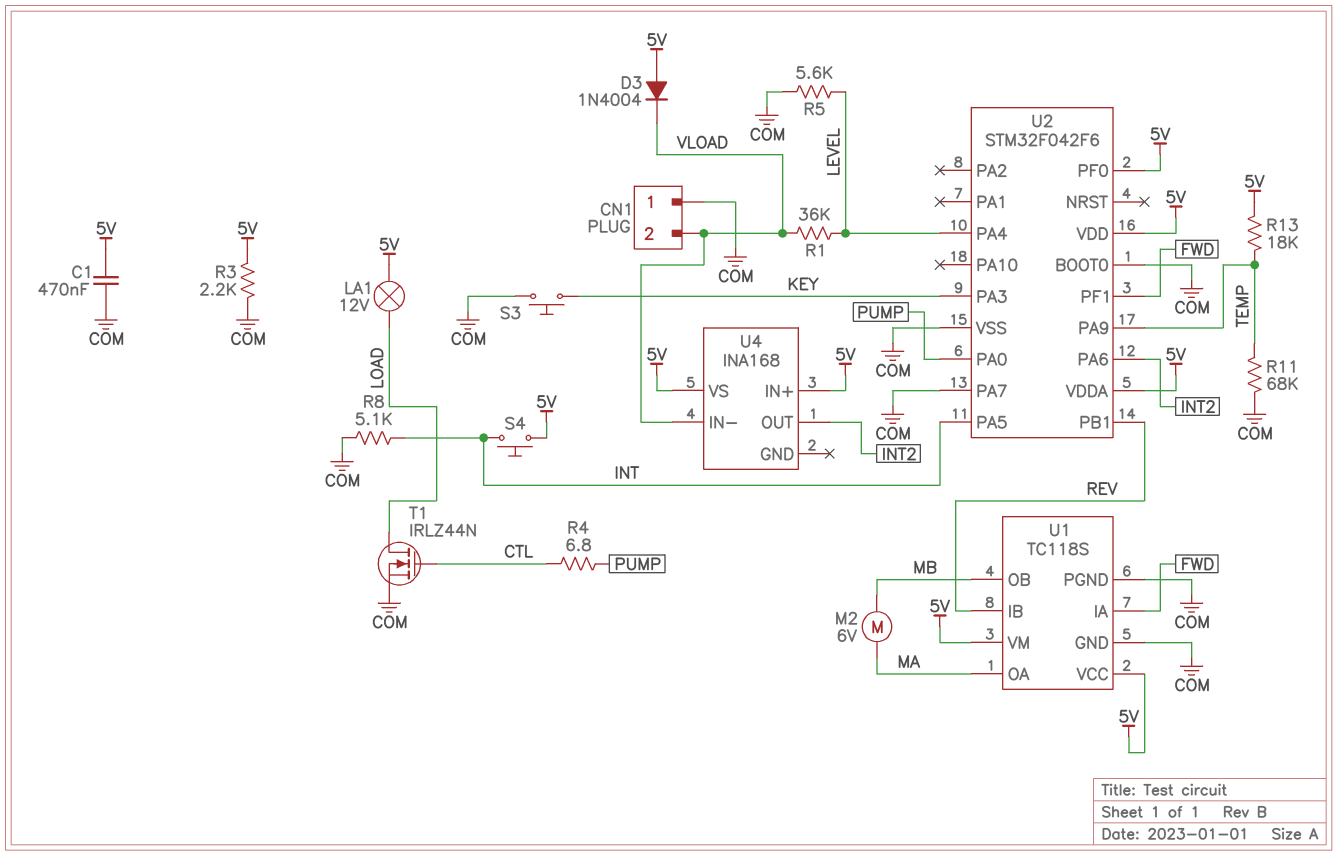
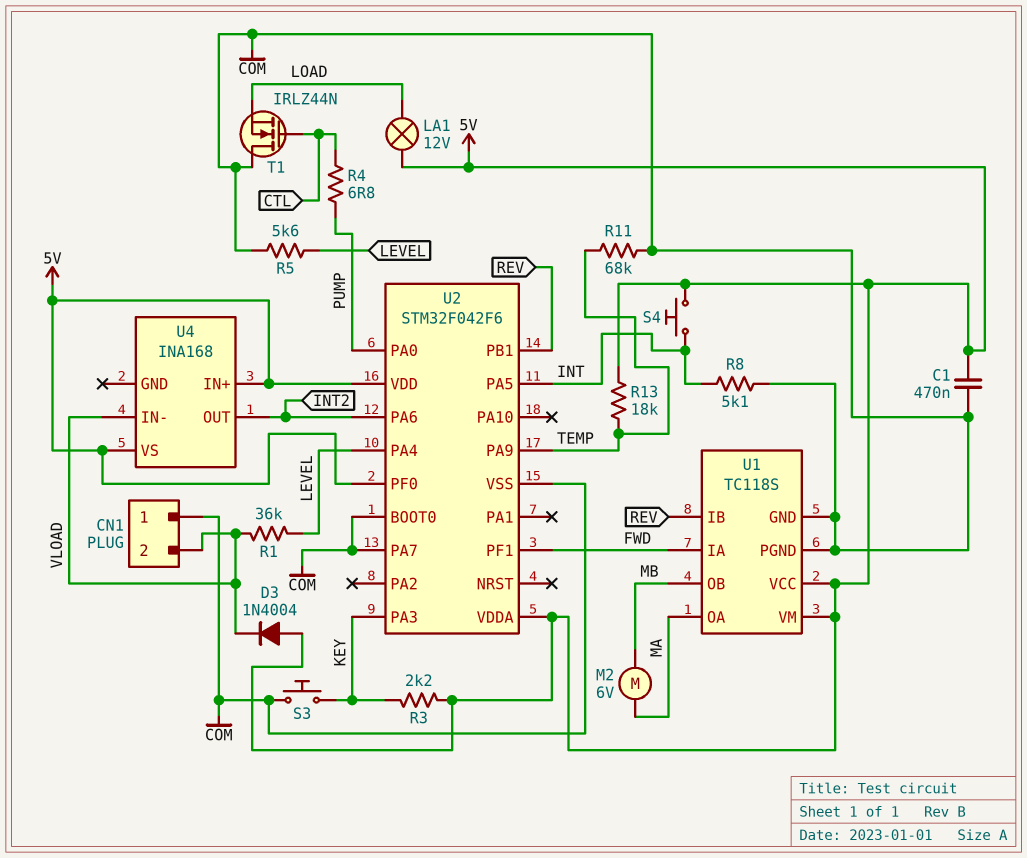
R3: 2.2k (5V, COM) -> 2.2k (5V, KEY)
T1: NMOS IRLZ44N (G CTL, D LOAD, S COM) -> NMOS IRLZ44N (G CTL, D COM, S LOAD)

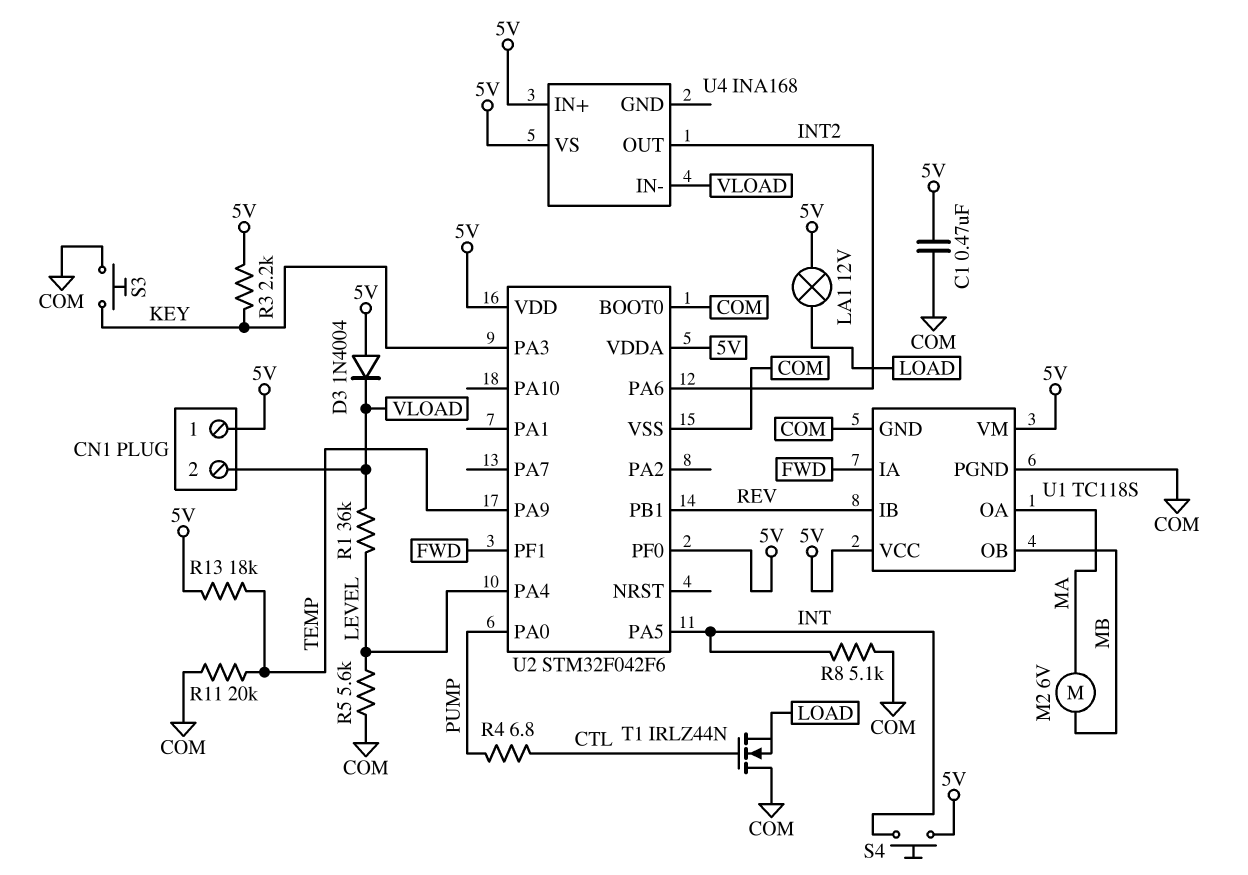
CN1 pin 1: COM -> 5V
R11: 68k (COM, TEMP) -> 20k (COM, TEMP)
U2 pin PA7: COM -> none

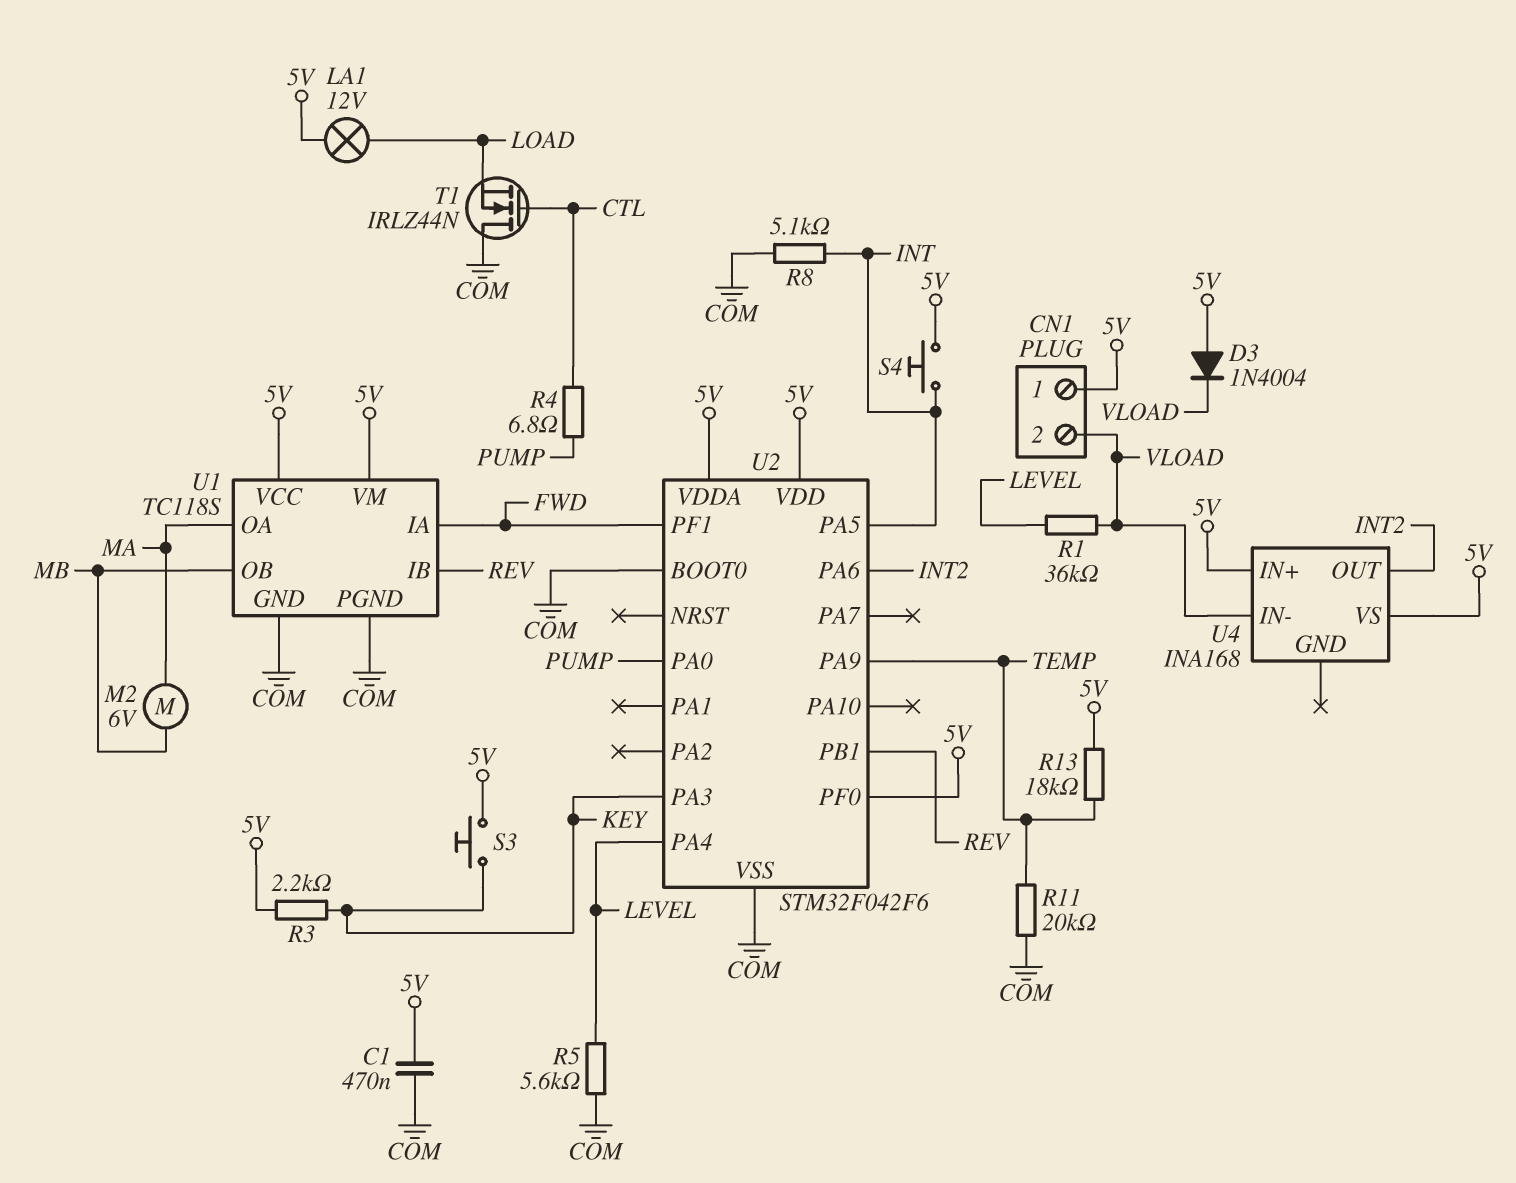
S3: button (COM, KEY) -> button (5V, KEY)

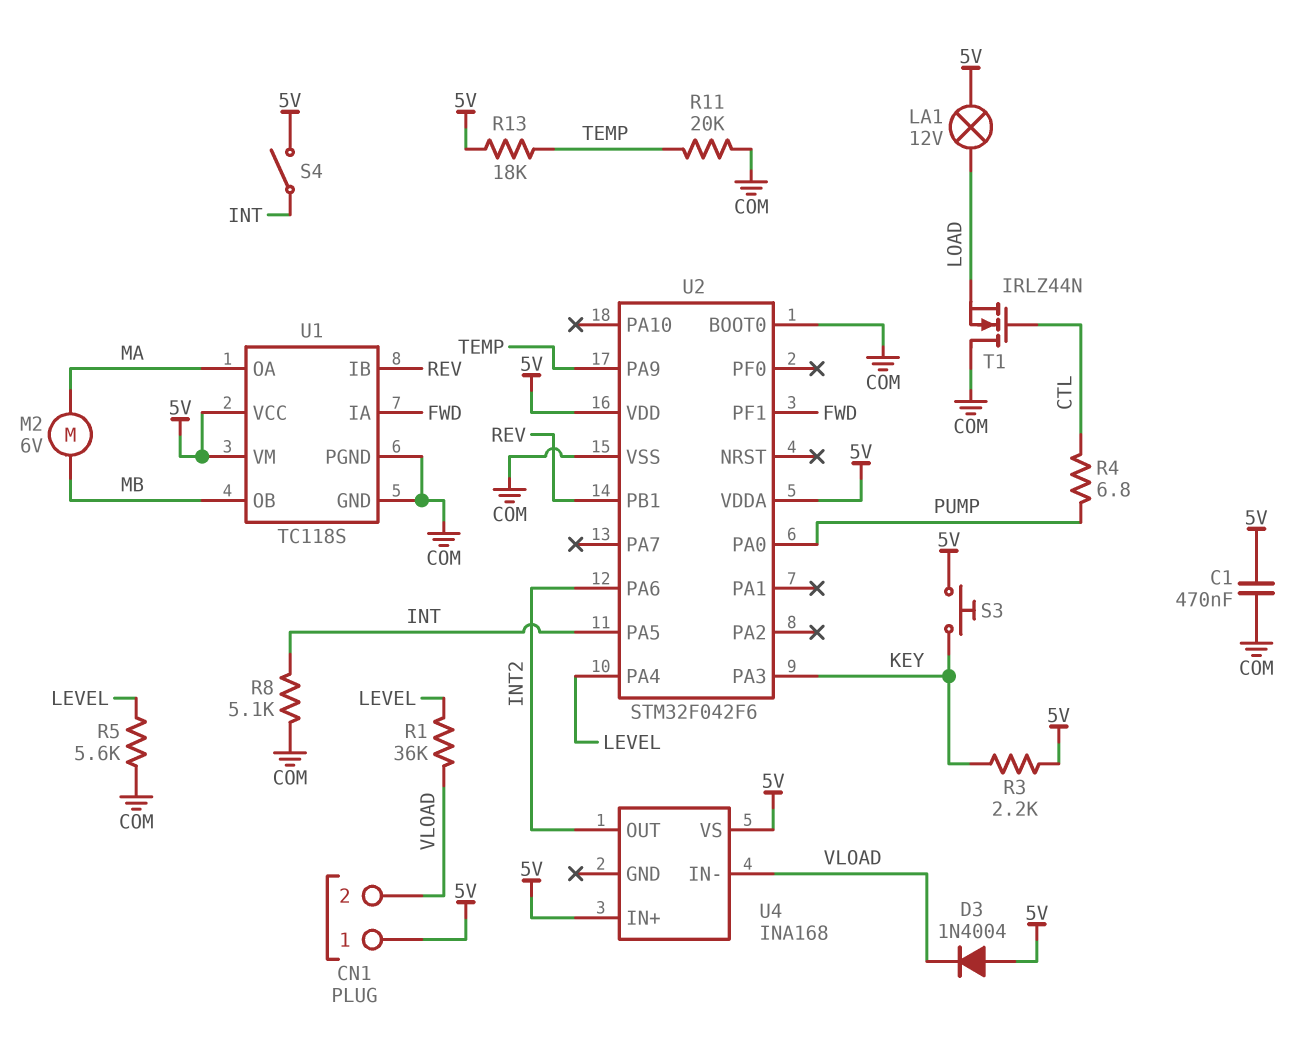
S4: button (5V, INT) -> switch (5V, INT)
U2 pin PF0: 5V -> none

